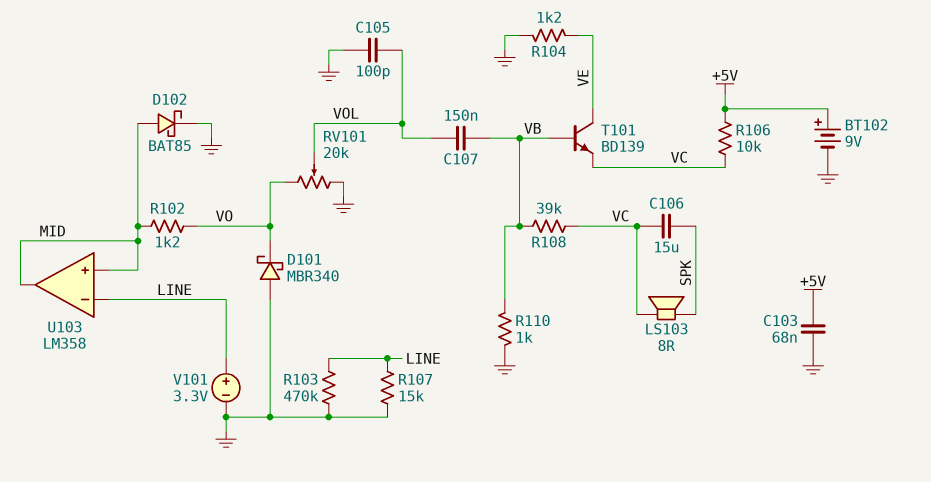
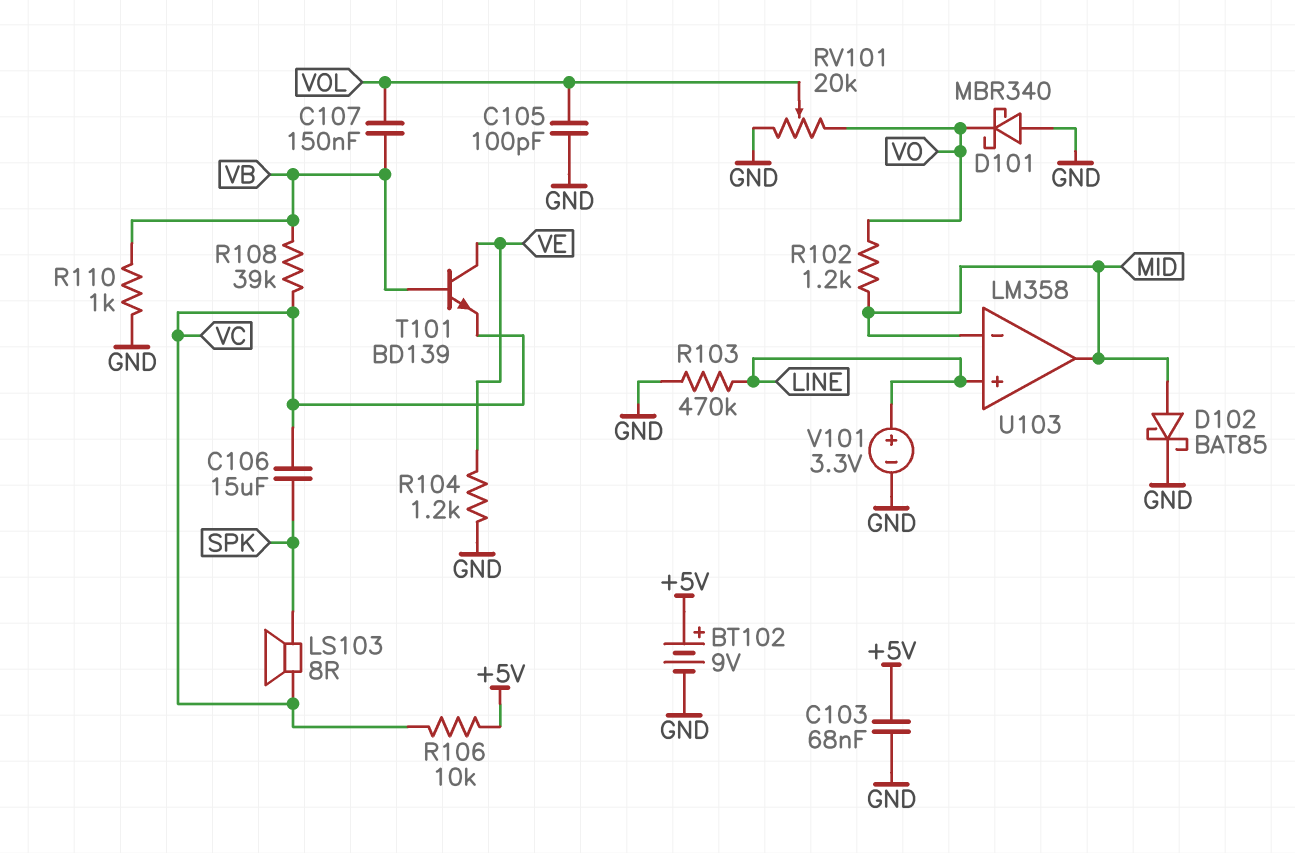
R107: 15k (GND, LINE) -> none
U103 pin in+: MID -> LINE
U103 pin in-: LINE -> MID

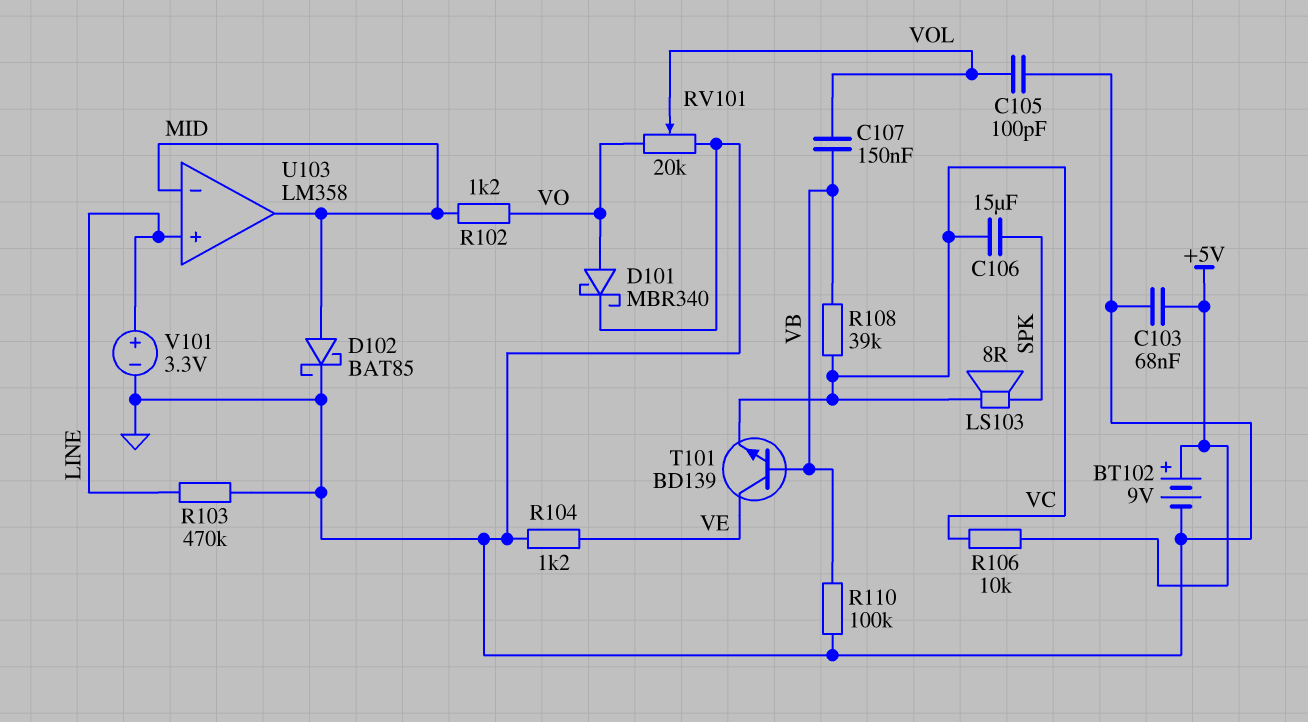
D101: schottky MBR340 (A GND, K VO) -> schottky MBR340 (A VO, K GND)
R110: 1k (GND, VB) -> 100k (GND, VB)

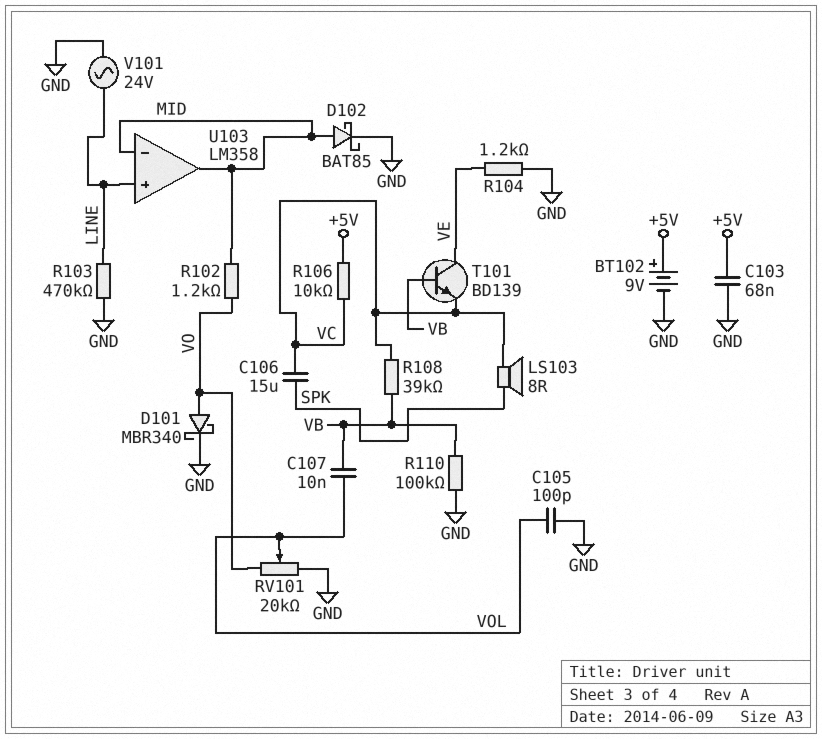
C107: 150nF (VB, VOL) -> 10nF (VB, VOL)
V101: 3.3V (plus LINE, minus GND) -> AC 24V (GND, LINE)

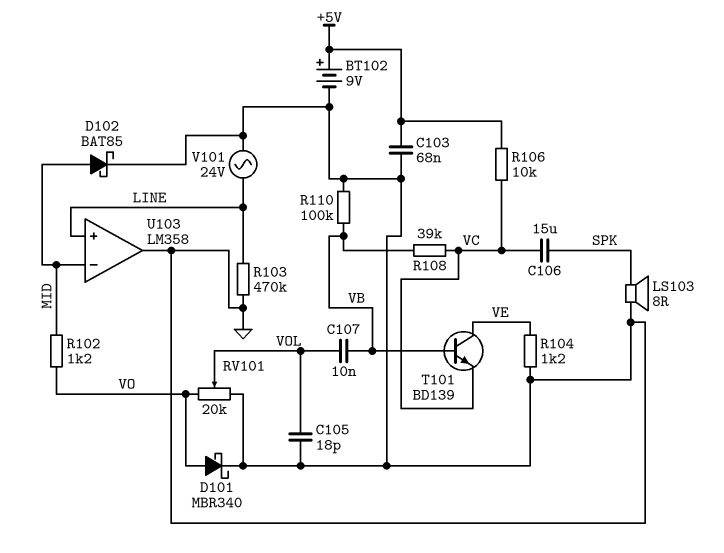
C105: 100pF (GND, VOL) -> 18pF (GND, VOL)
LS103: speaker 8R (SPK, VC) -> speaker 8R (GND, SPK)
U103 pin out: MID -> GND

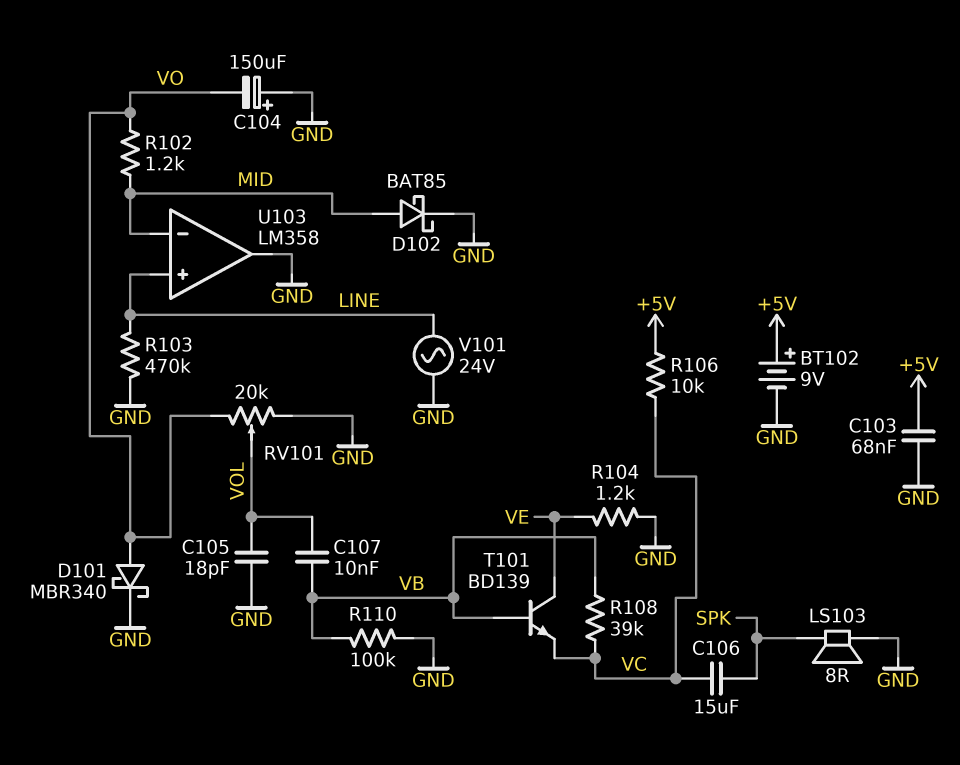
C104: none -> 150uF (plus GND, minus VO)

